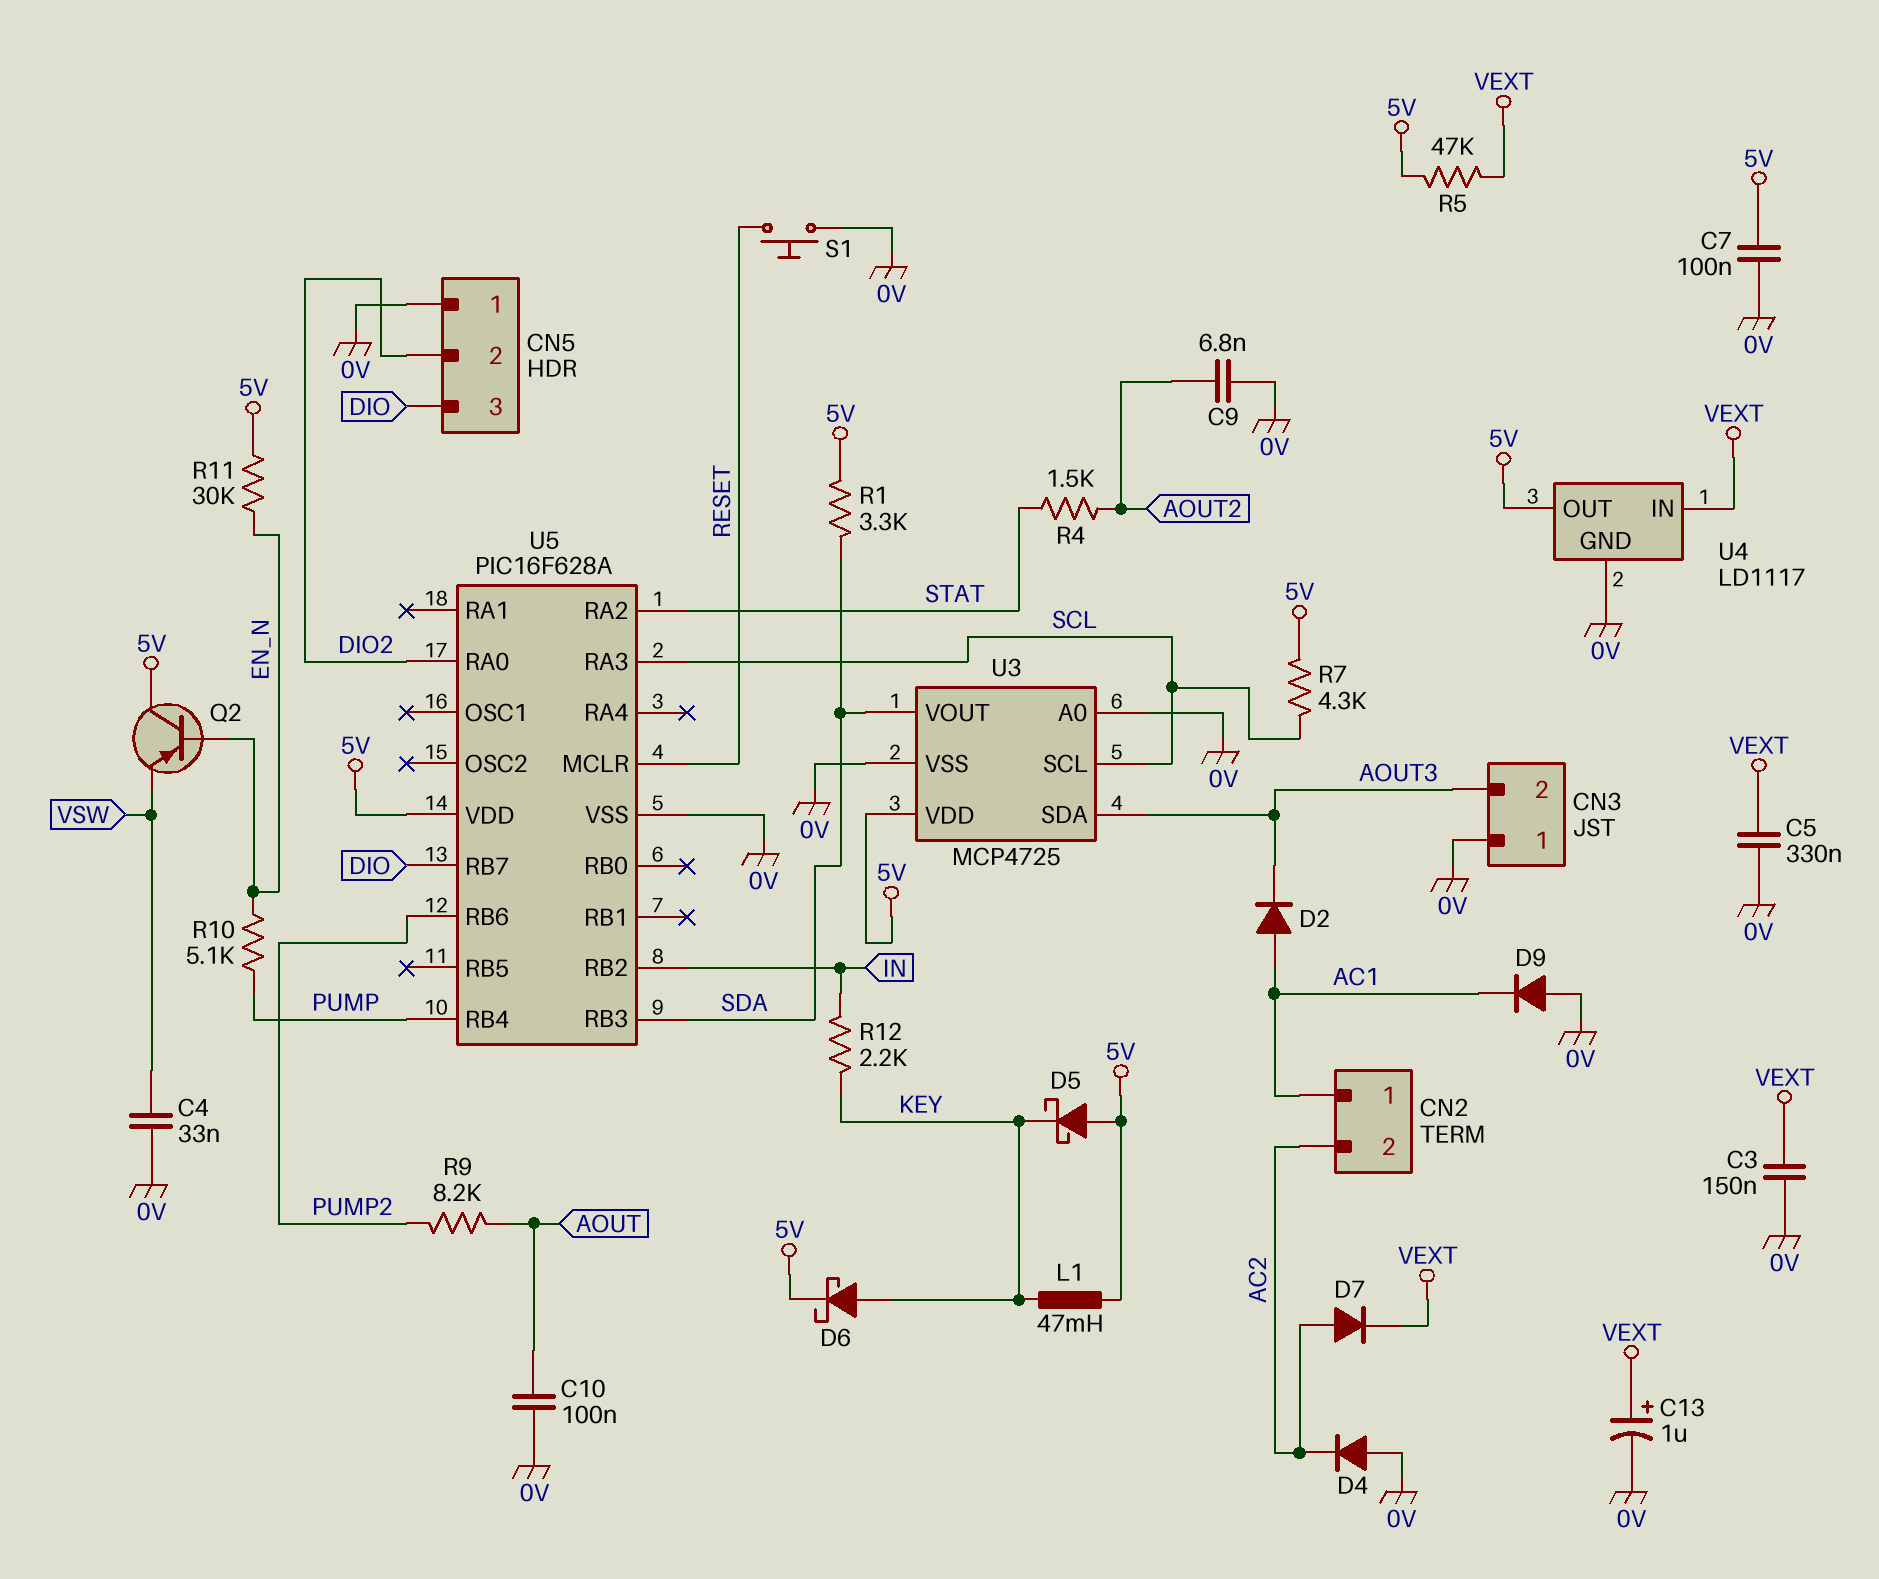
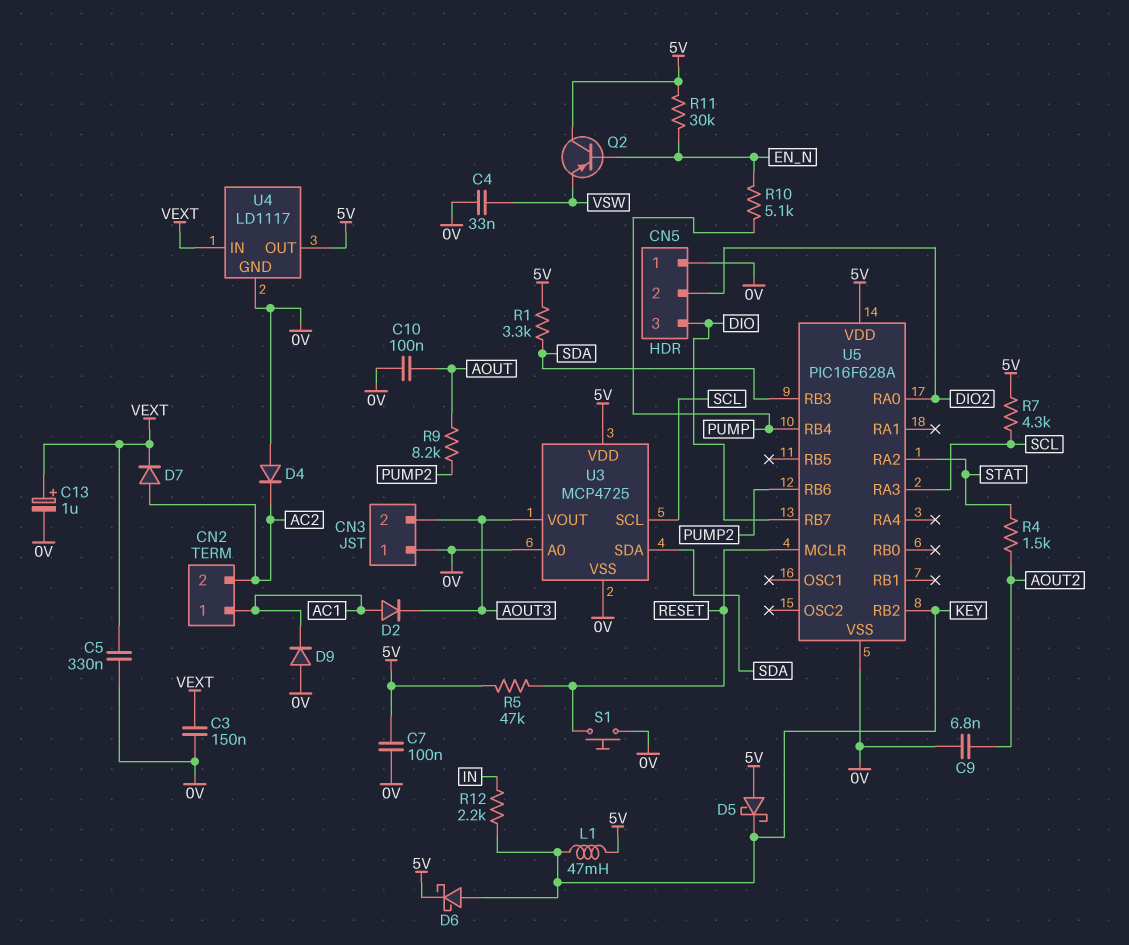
R5: 47k (5V, VEXT) -> 47k (5V, RESET)
U3 pin SDA: AOUT3 -> SDA
U3 pin VOUT: SDA -> AOUT3
U5 pin RB2: IN -> KEY

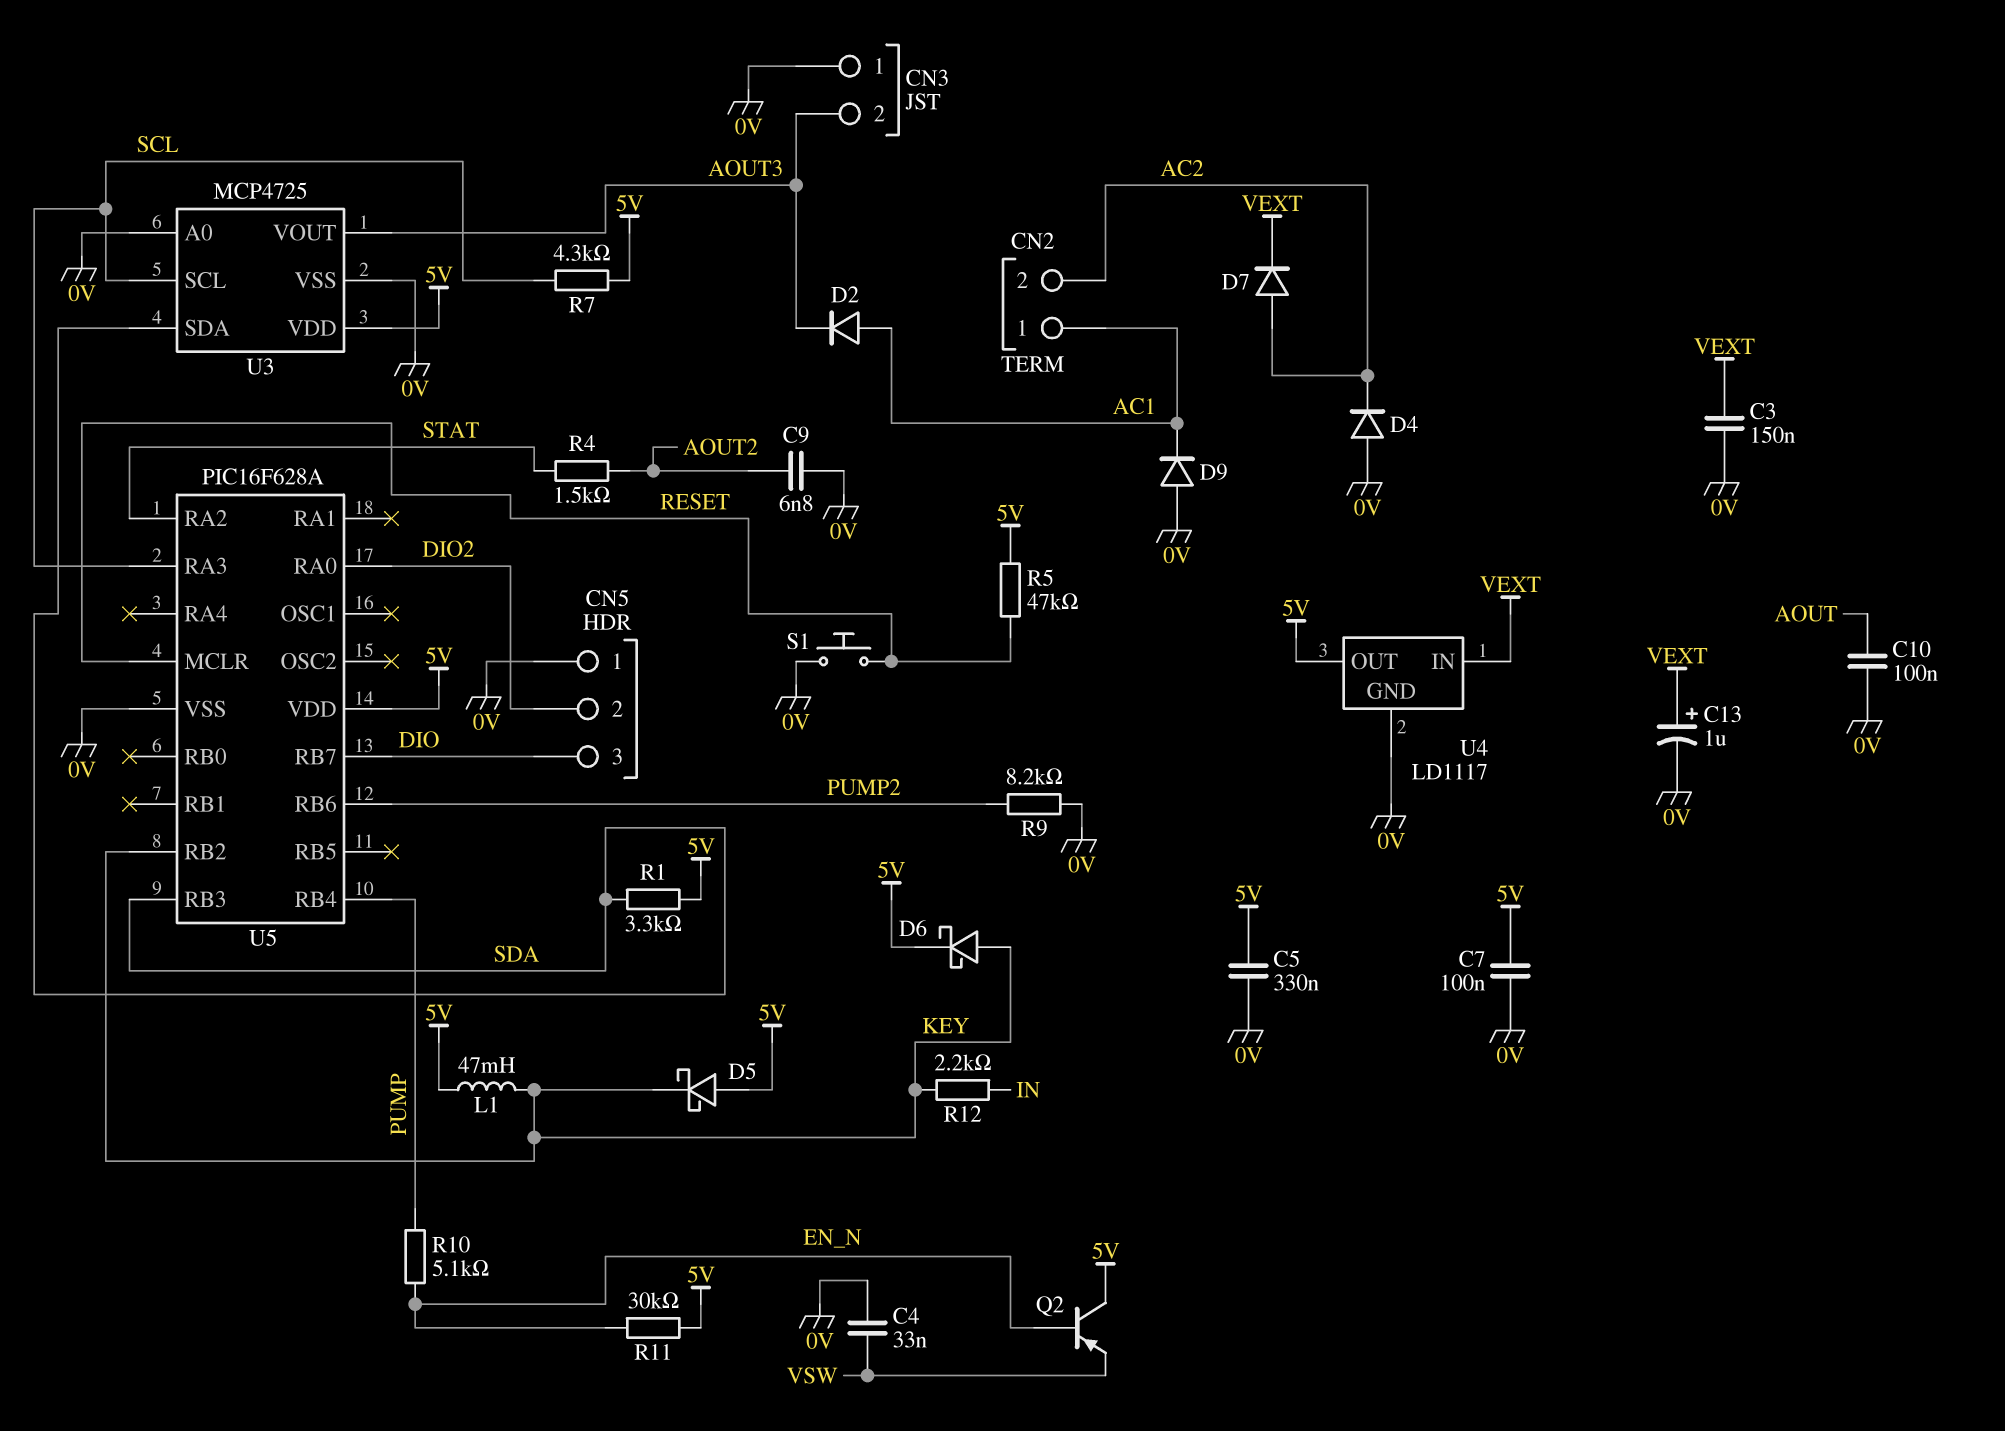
C5: 330nF (0V, VEXT) -> 330nF (0V, 5V)
R9: 8.2k (AOUT, PUMP2) -> 8.2k (0V, PUMP2)

